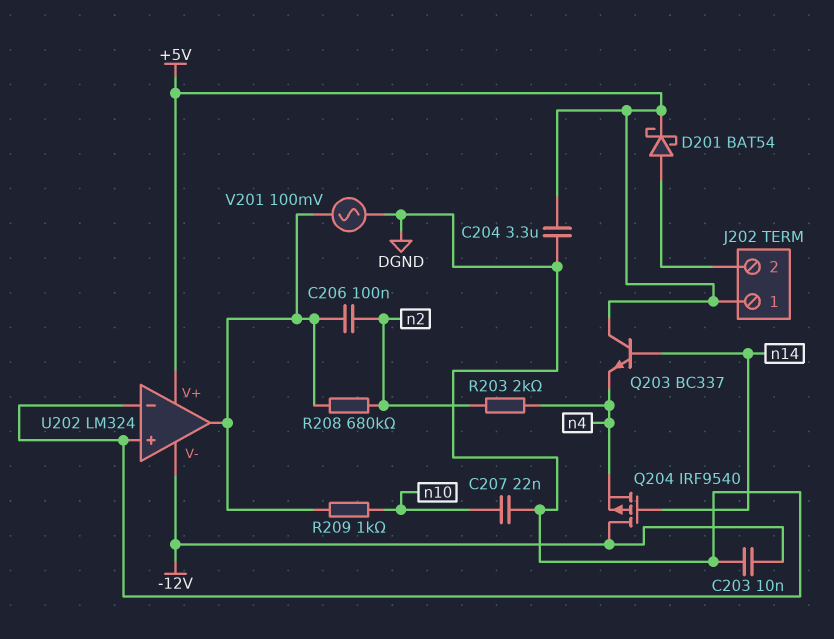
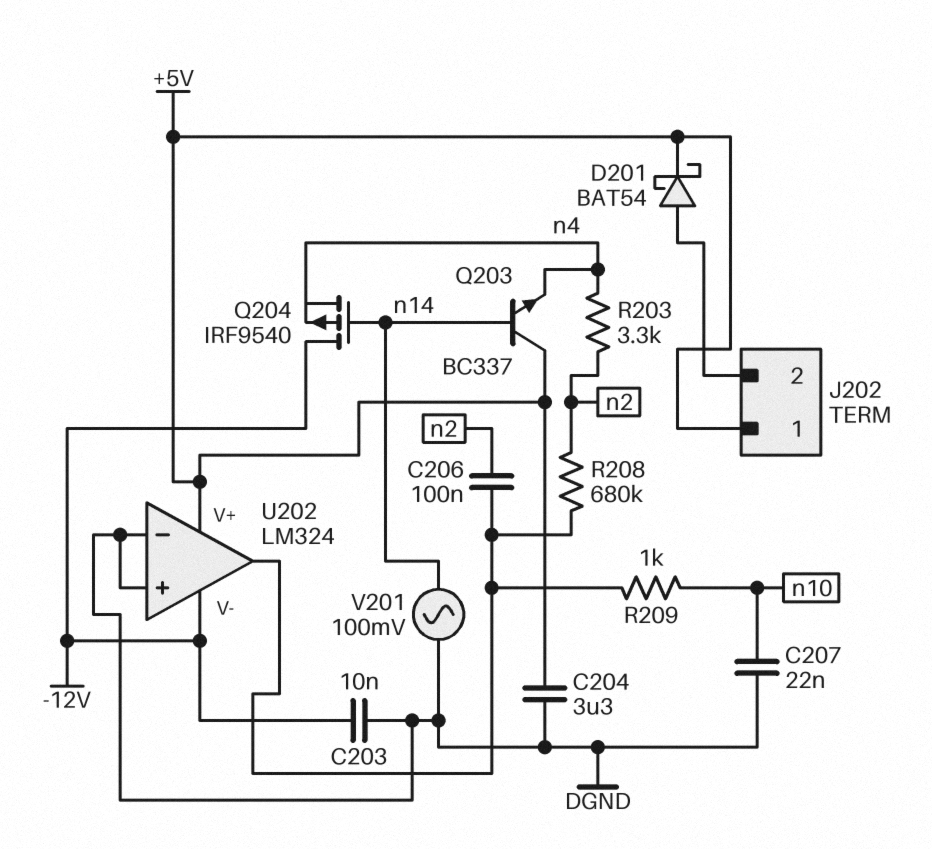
R203: 2k (n2, n4) -> 3.3k (n2, n4)
V201: AC 100mV (DGND, U202/out) -> AC 100mV (DGND, n14)

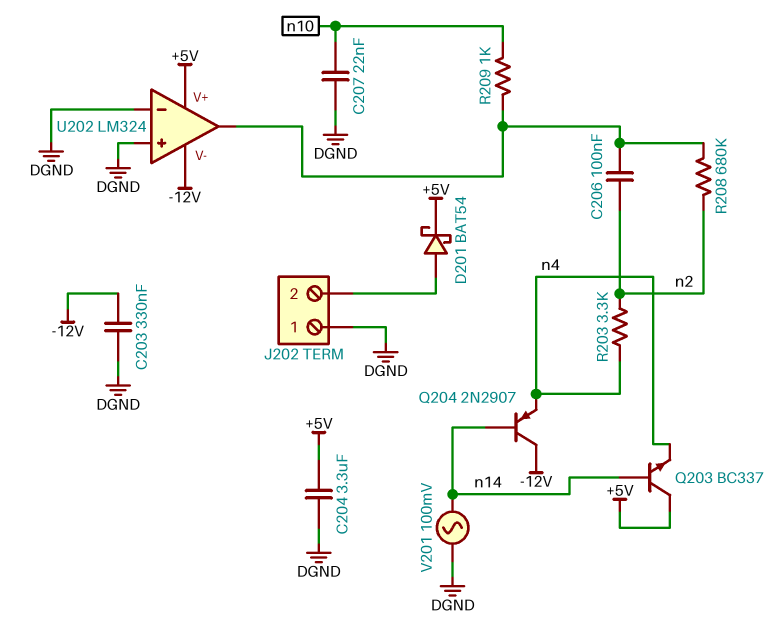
C203: 10nF (-12V, DGND) -> 330nF (-12V, DGND)
J202 pin 1: +5V -> DGND
Q204: PMOS IRF9540 (G n14, D -12V, S n4) -> PNP 2N2907 (B n14, C -12V, E n4)

